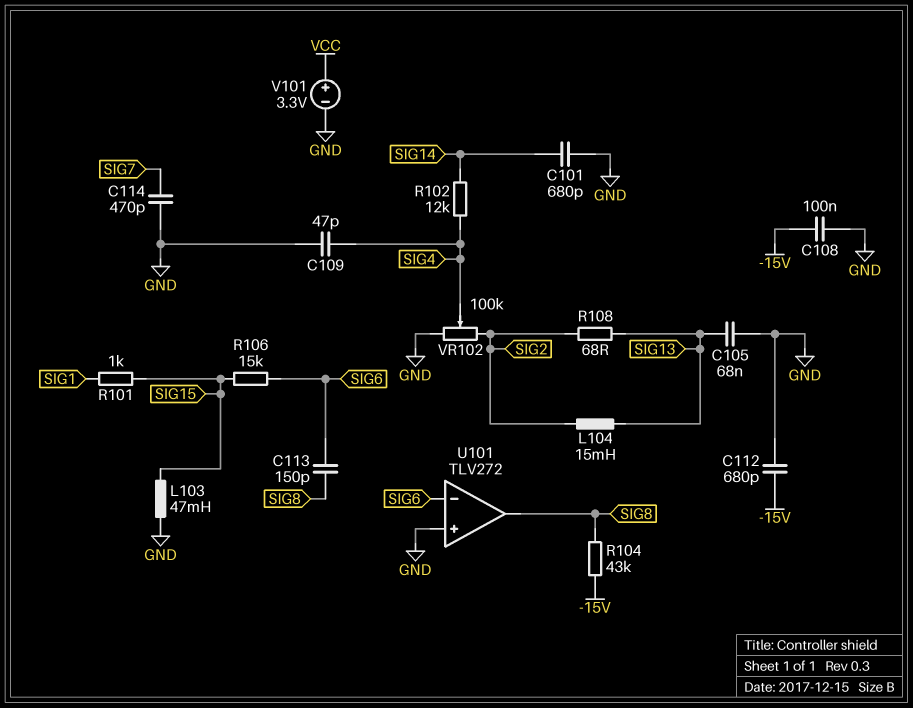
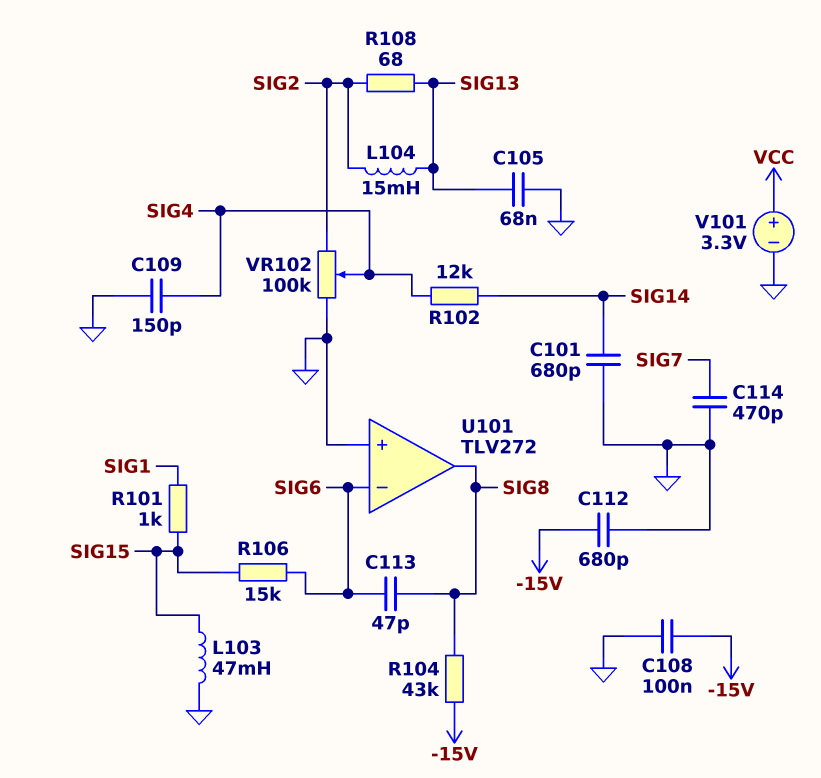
C109: 47pF (GND, SIG4) -> 150pF (GND, SIG4)
C113: 150pF (SIG6, SIG8) -> 47pF (SIG6, SIG8)

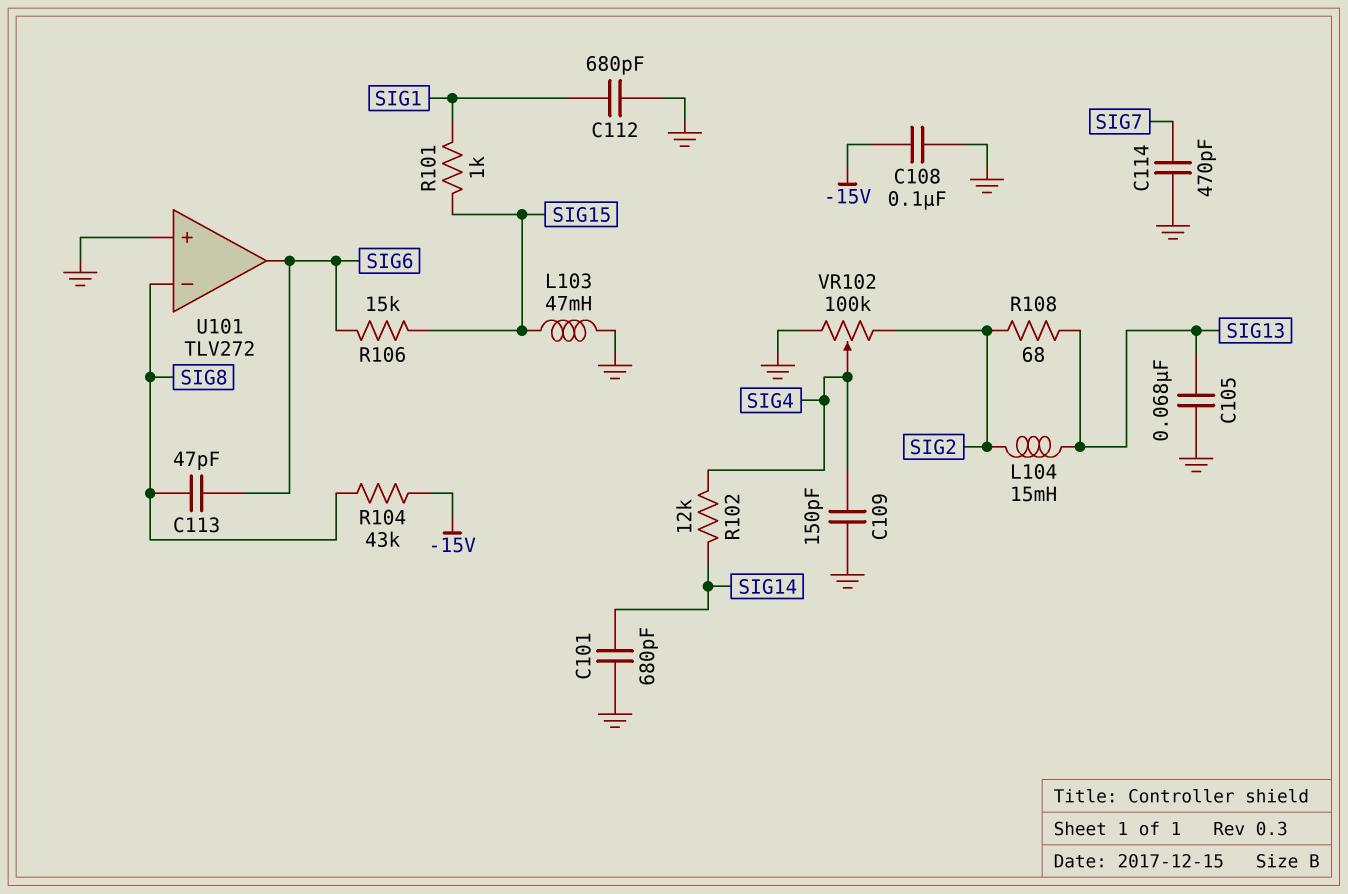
C112: 680pF (-15V, GND) -> 680pF (GND, SIG1)
U101 pin in-: SIG6 -> SIG8
U101 pin out: SIG8 -> SIG6
V101: 3.3V (plus VCC, minus GND) -> none

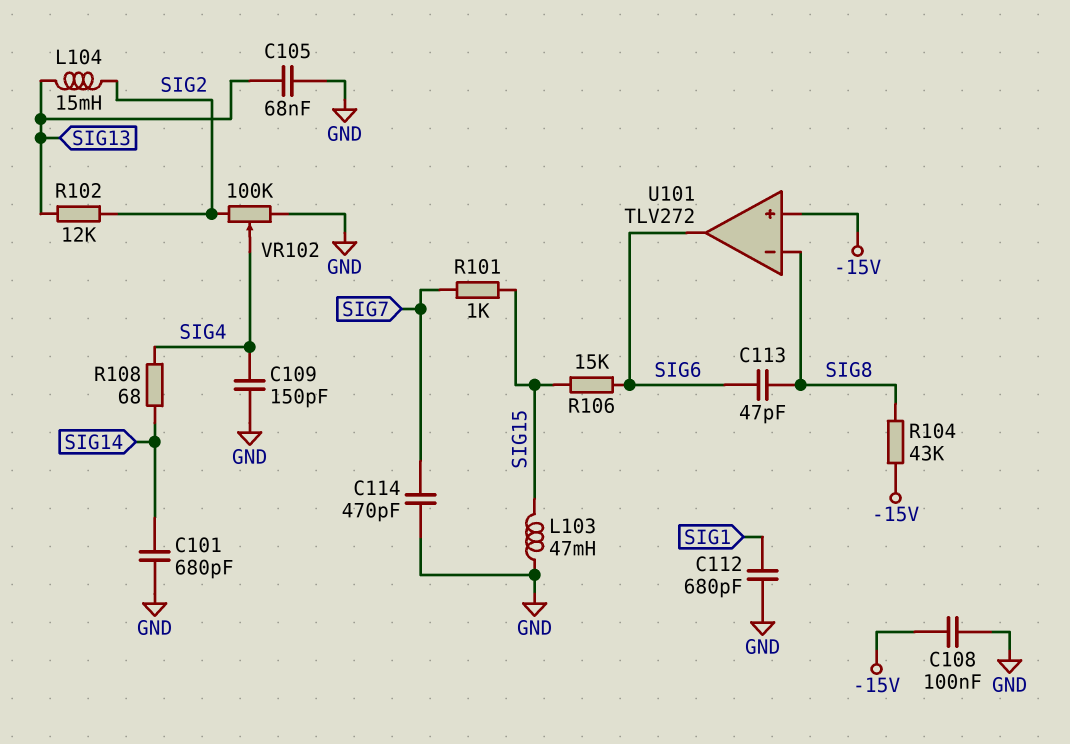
R101: 1k (SIG1, SIG15) -> 1k (SIG7, SIG15)
R102: 12k (SIG4, SIG14) -> 12k (SIG2, SIG13)
R108: 68 (SIG2, SIG13) -> 68 (SIG4, SIG14)
U101 pin in+: GND -> -15V

